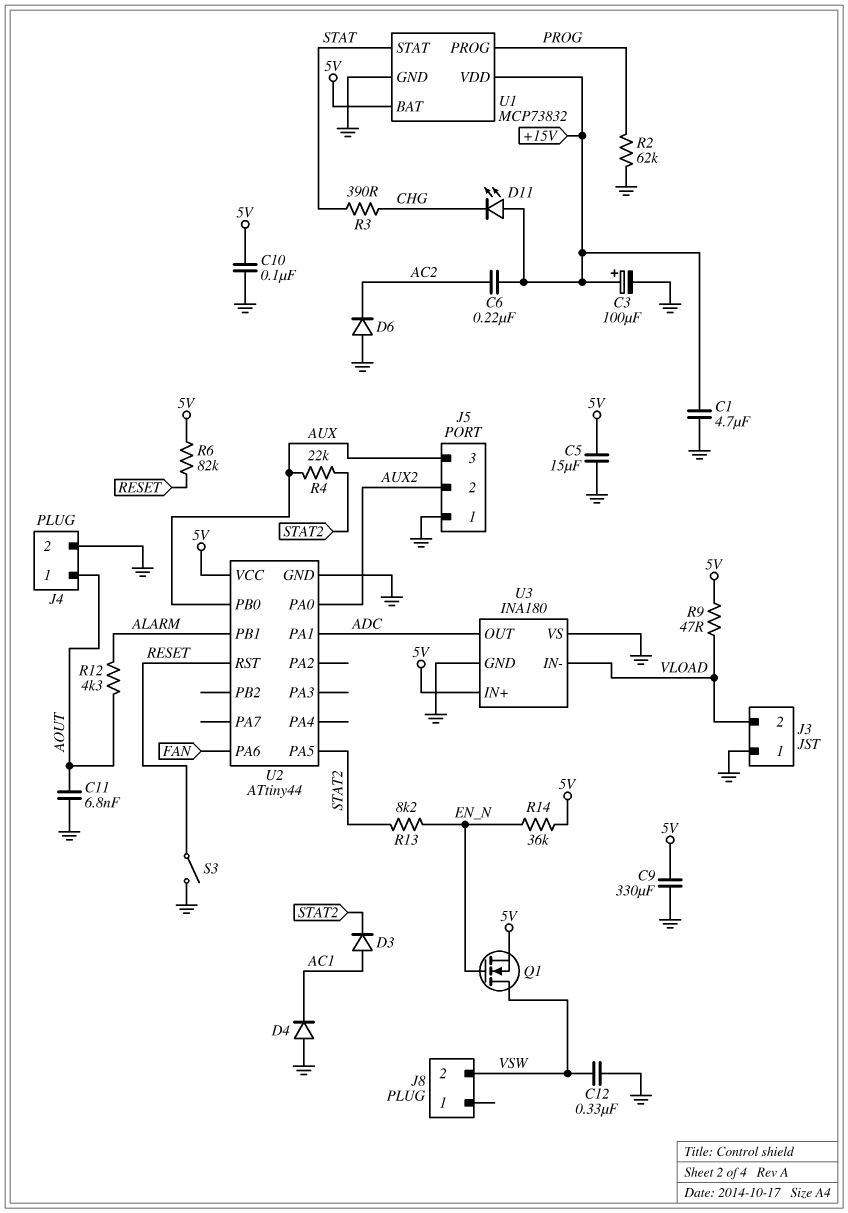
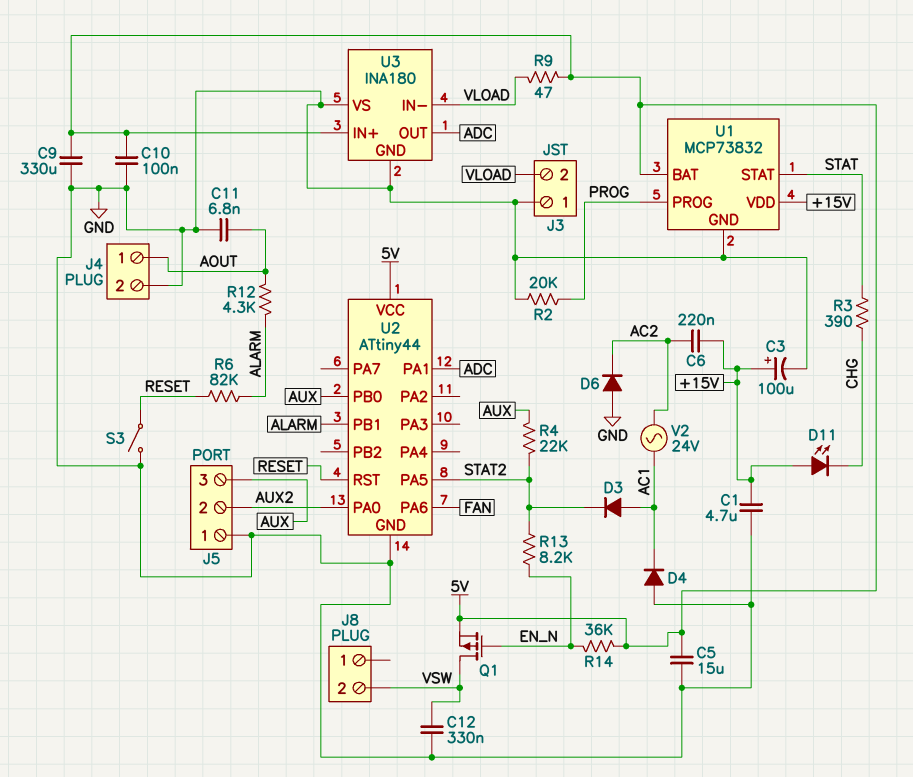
Q1: NMOS (G EN_N, D VSW, S 5V) -> PMOS (G EN_N, D VSW, S 5V)
R2: 62k (GND, PROG) -> 20k (GND, PROG)
R6: 82k (5V, RESET) -> 82k (ALARM, RESET)
V2: none -> AC 24V (AC1, AC2)

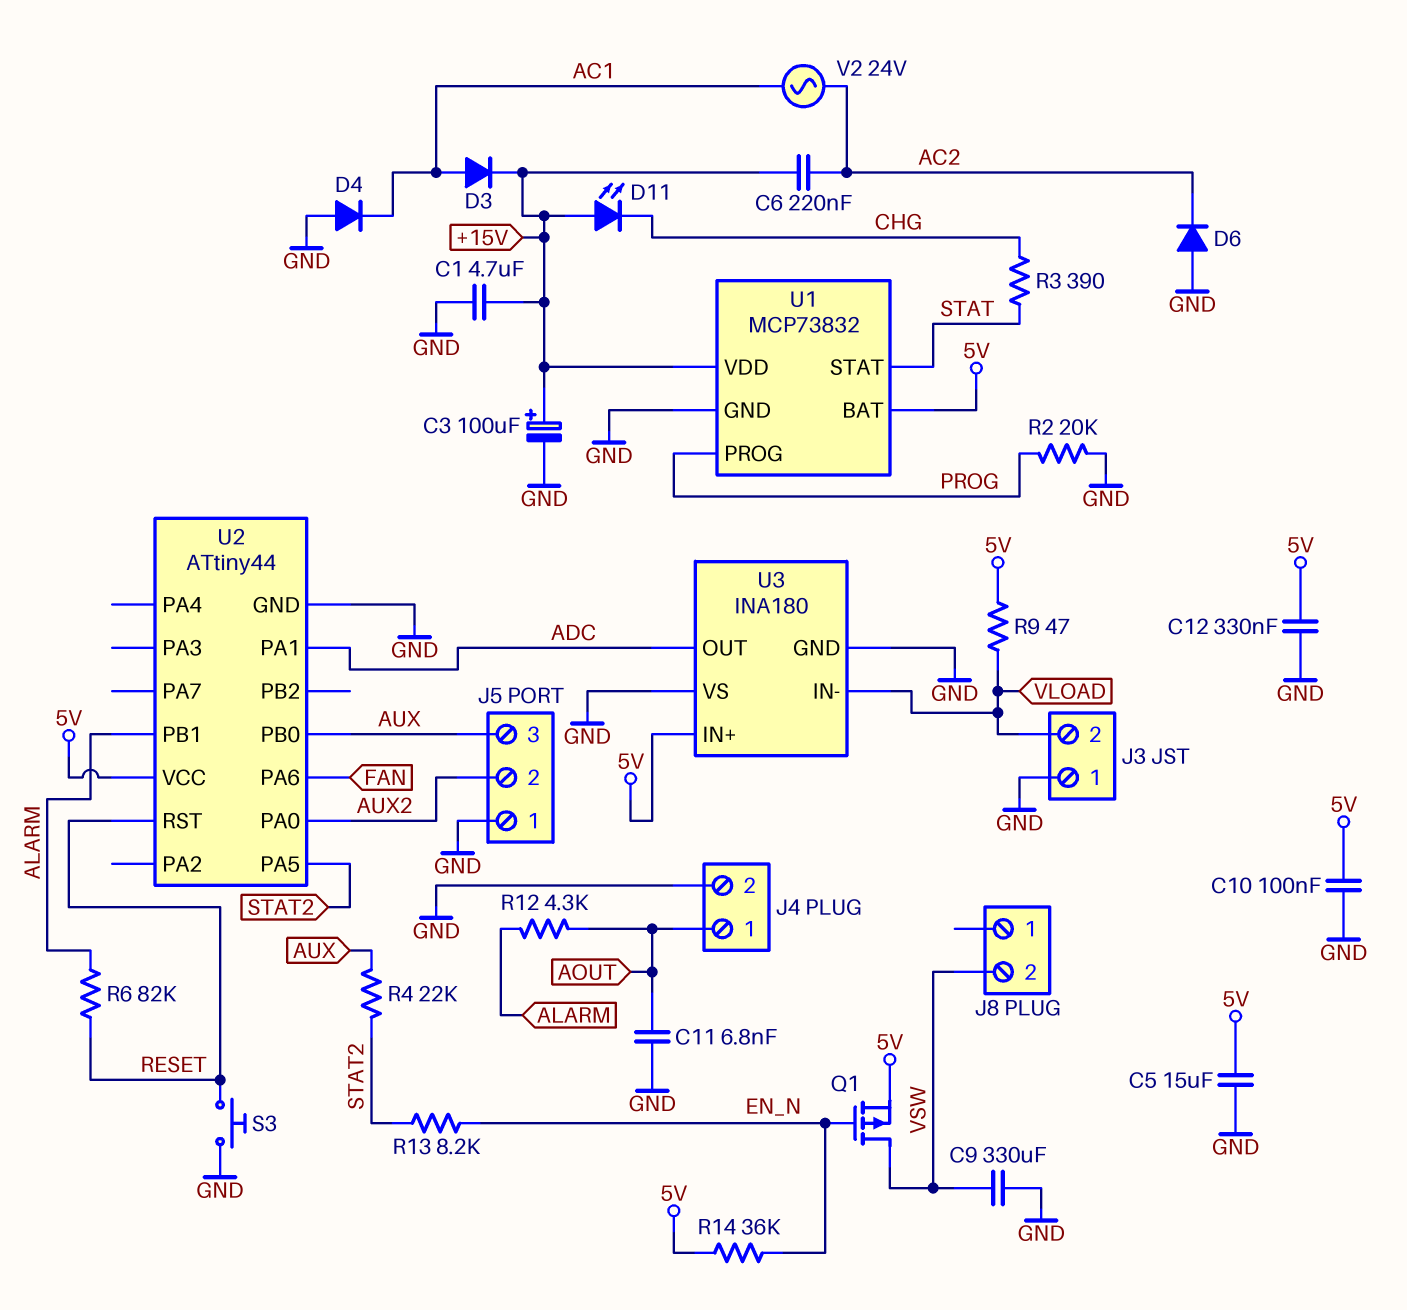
C9: 330uF (5V, GND) -> 330uF (GND, VSW)
C12: 330nF (GND, VSW) -> 330nF (5V, GND)
D3: diode (A AC1, K STAT2) -> diode (A AC1, K +15V)
S3: switch (GND, RESET) -> button (GND, RESET)

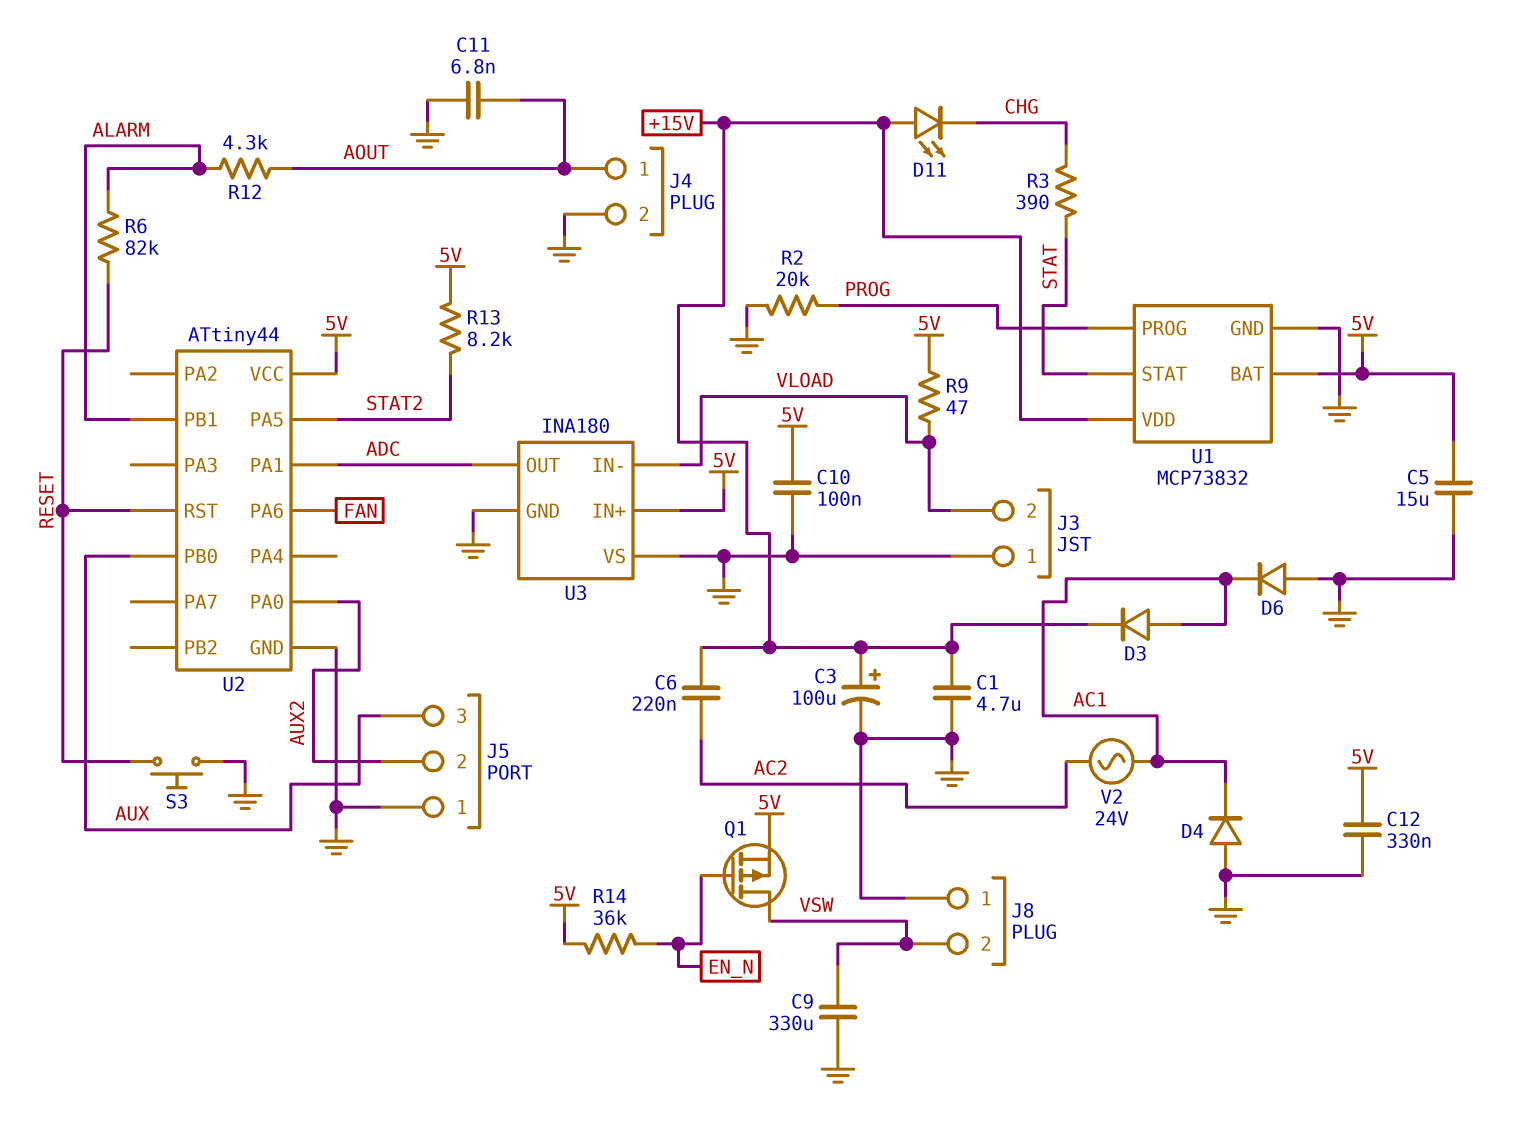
D6: diode (A GND, K AC2) -> diode (A GND, K AC1)
J8 pin 1: none -> GND
R4: 22k (AUX, STAT2) -> none
R13: 8.2k (EN_N, STAT2) -> 8.2k (5V, STAT2)

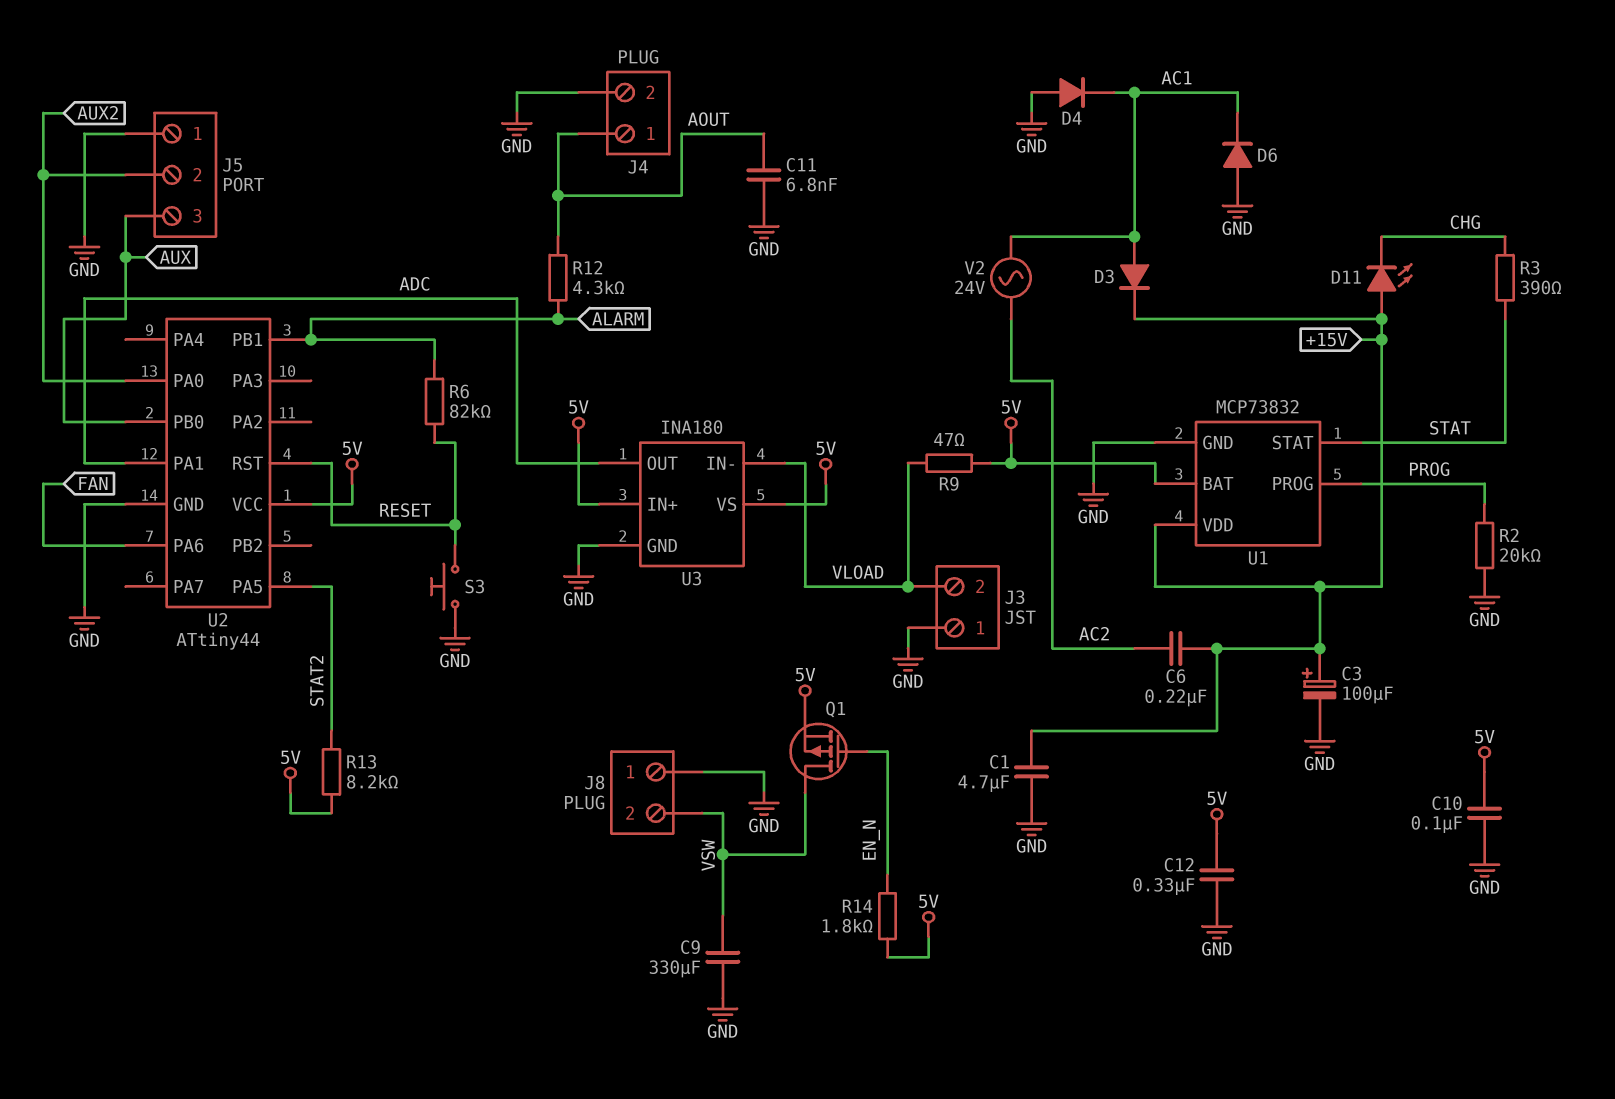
C5: 15uF (5V, GND) -> none
R14: 36k (5V, EN_N) -> 1.8k (5V, EN_N)
U3 pin VS: GND -> 5V

